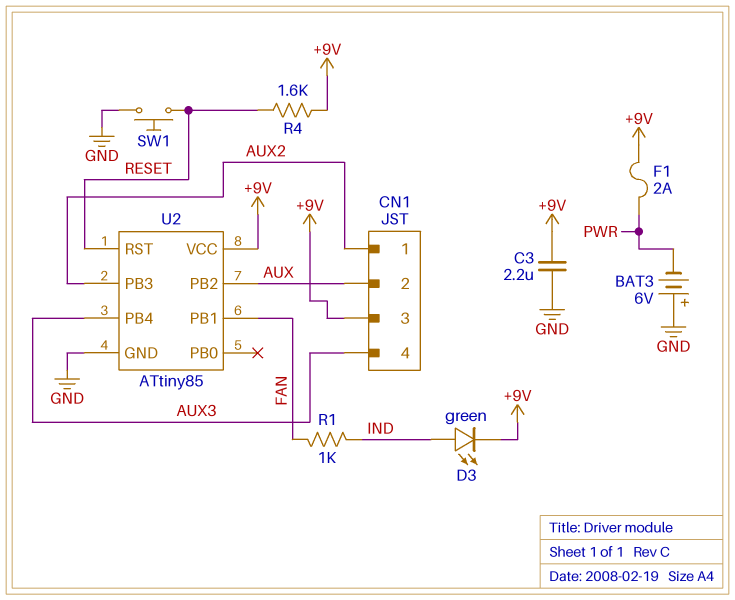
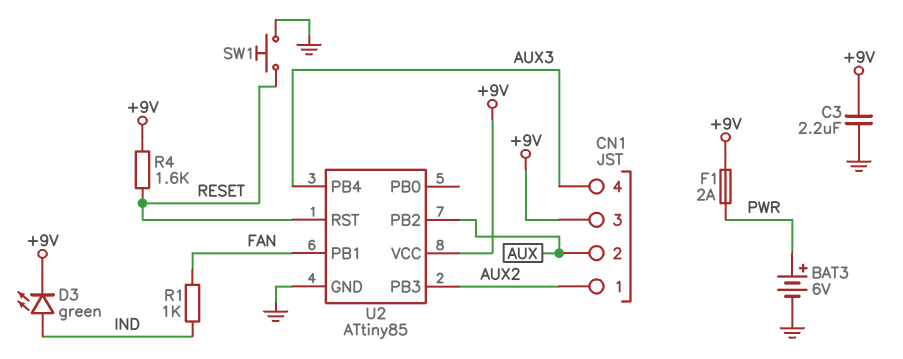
BAT3: 6V (plus GND, minus PWR) -> 6V (plus PWR, minus GND)

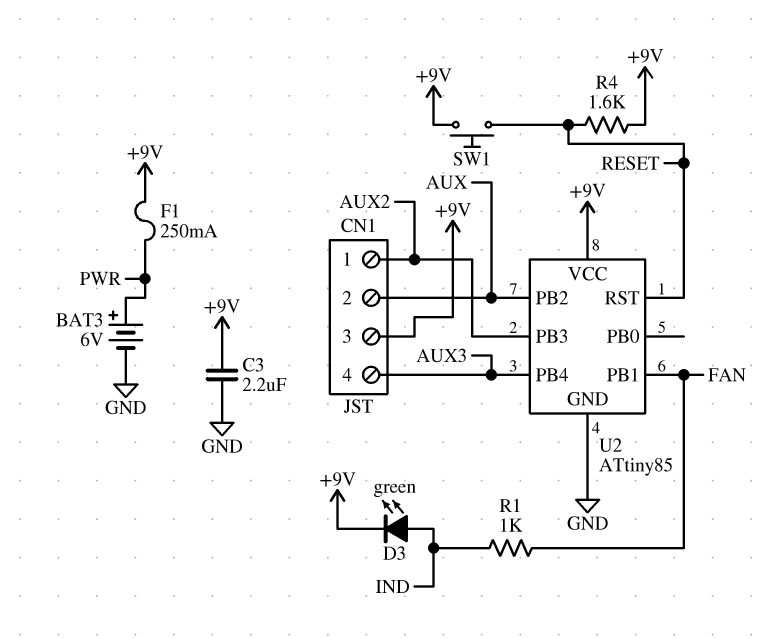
F1: 2A (+9V, PWR) -> 250mA (+9V, PWR)
SW1: button (GND, RESET) -> button (+9V, RESET)

